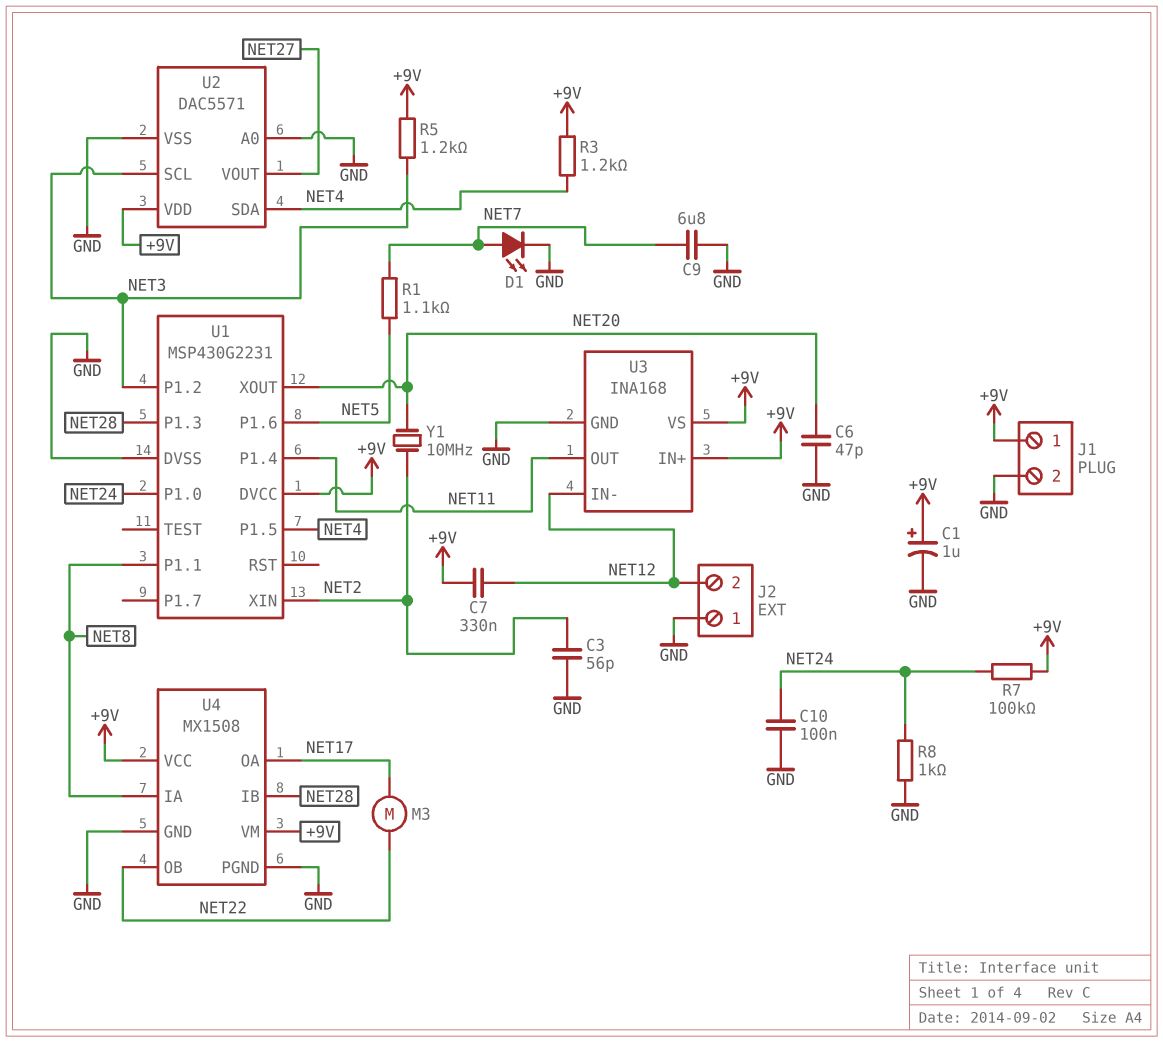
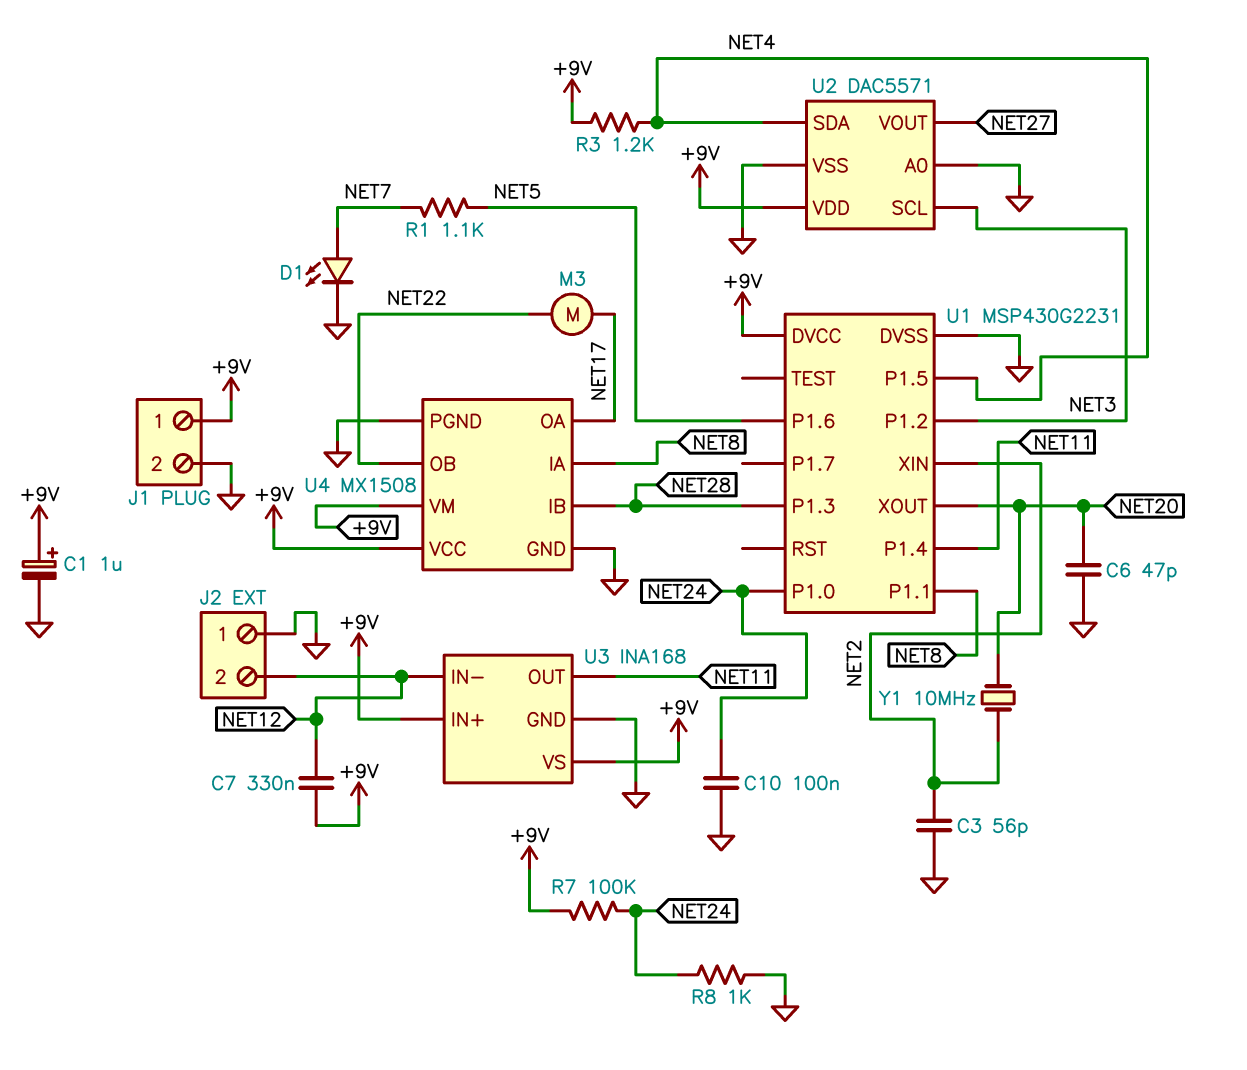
C9: 6.8uF (GND, NET7) -> none
R5: 1.2k (+9V, NET3) -> none

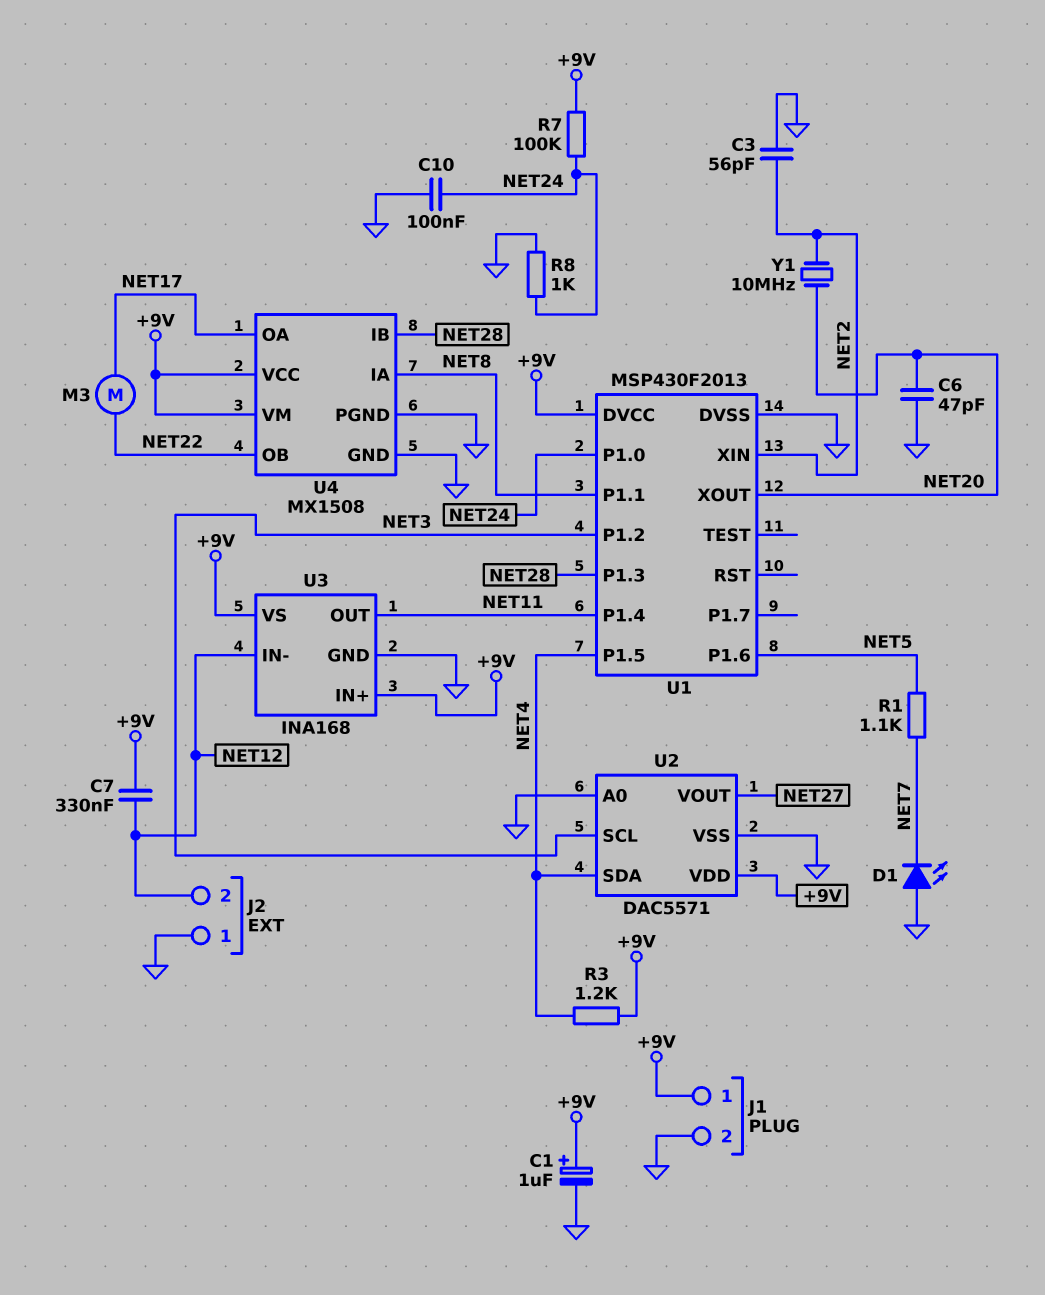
D1: LED (A NET7, K GND) -> LED (A GND, K NET7)
U1: MSP430G2231 -> MSP430F2013

